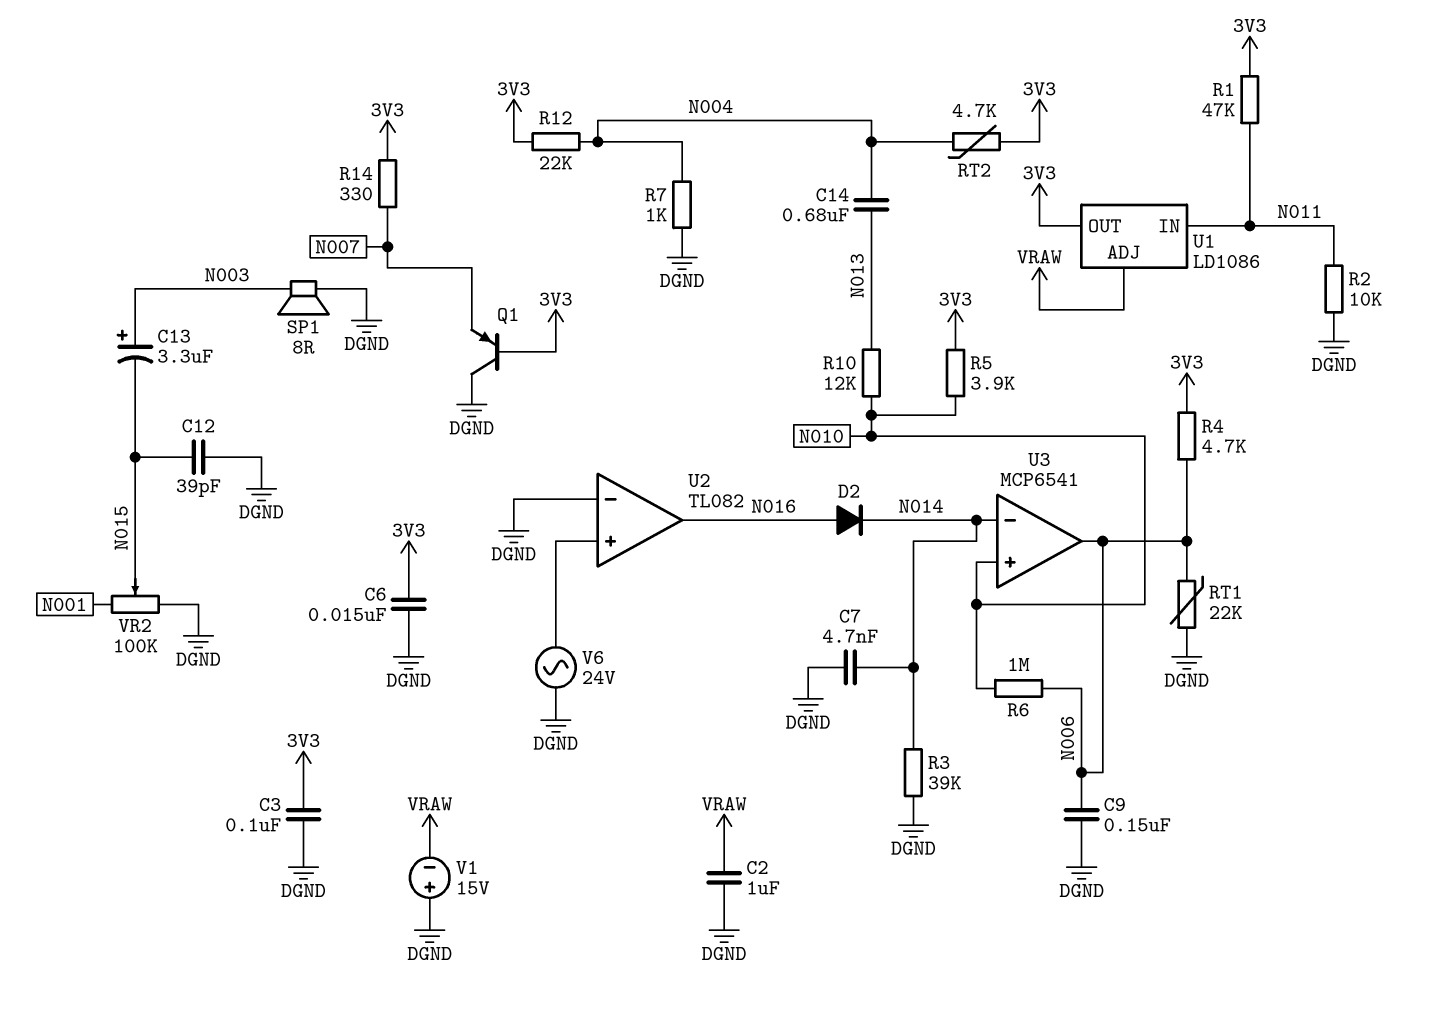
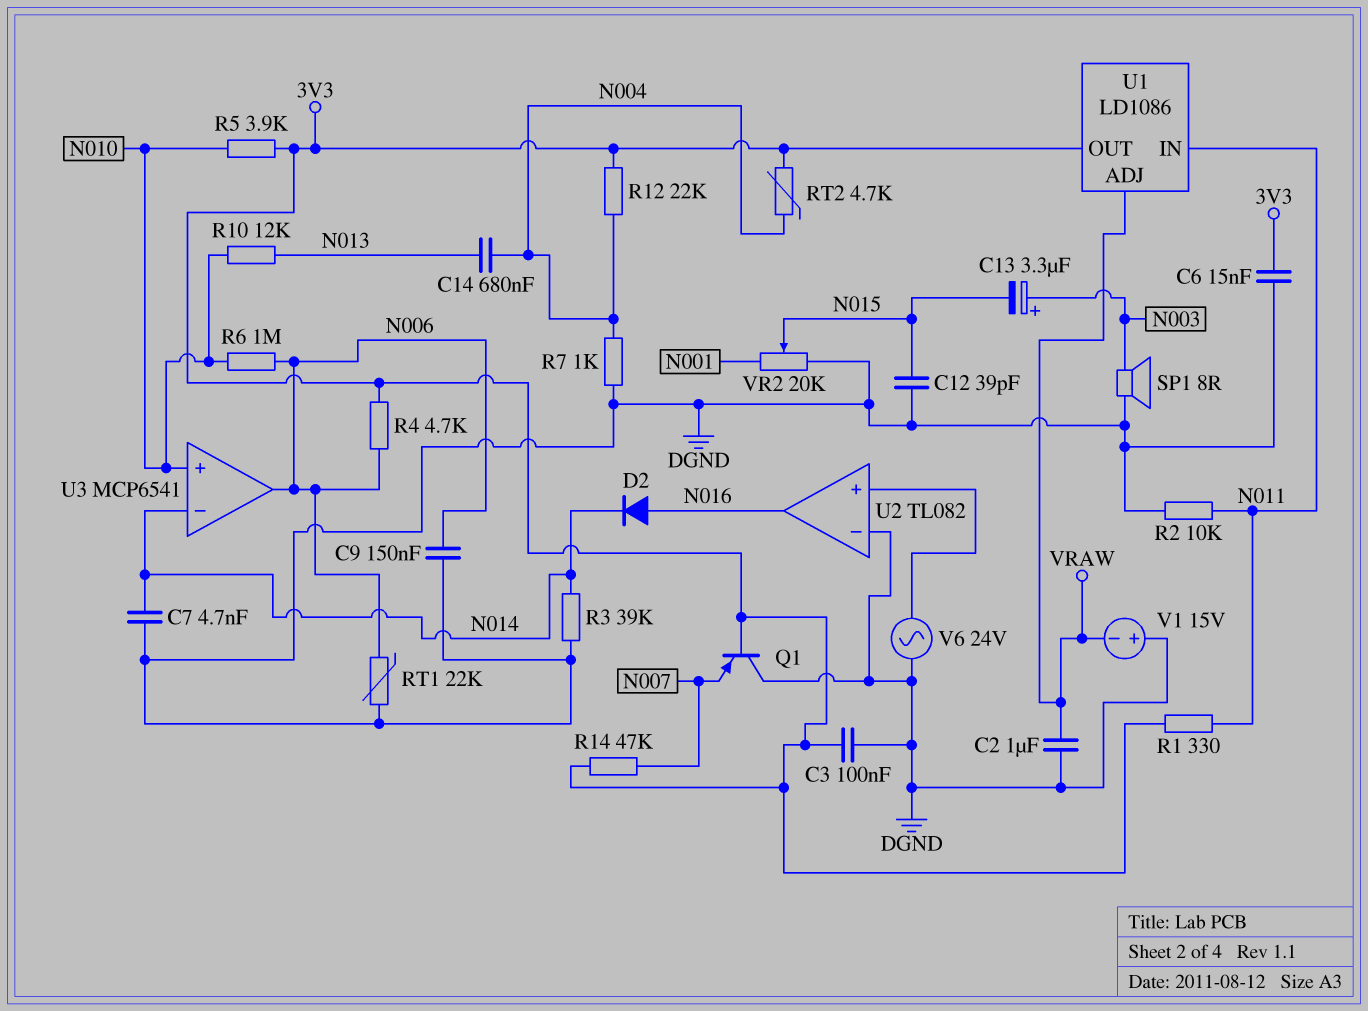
R1: 47k (3V3, N011) -> 330 (3V3, N011)
R14: 330 (3V3, N007) -> 47k (3V3, N007)
VR2: 100k (DGND, N001, wiper N015) -> 20k (DGND, N001, wiper N015)

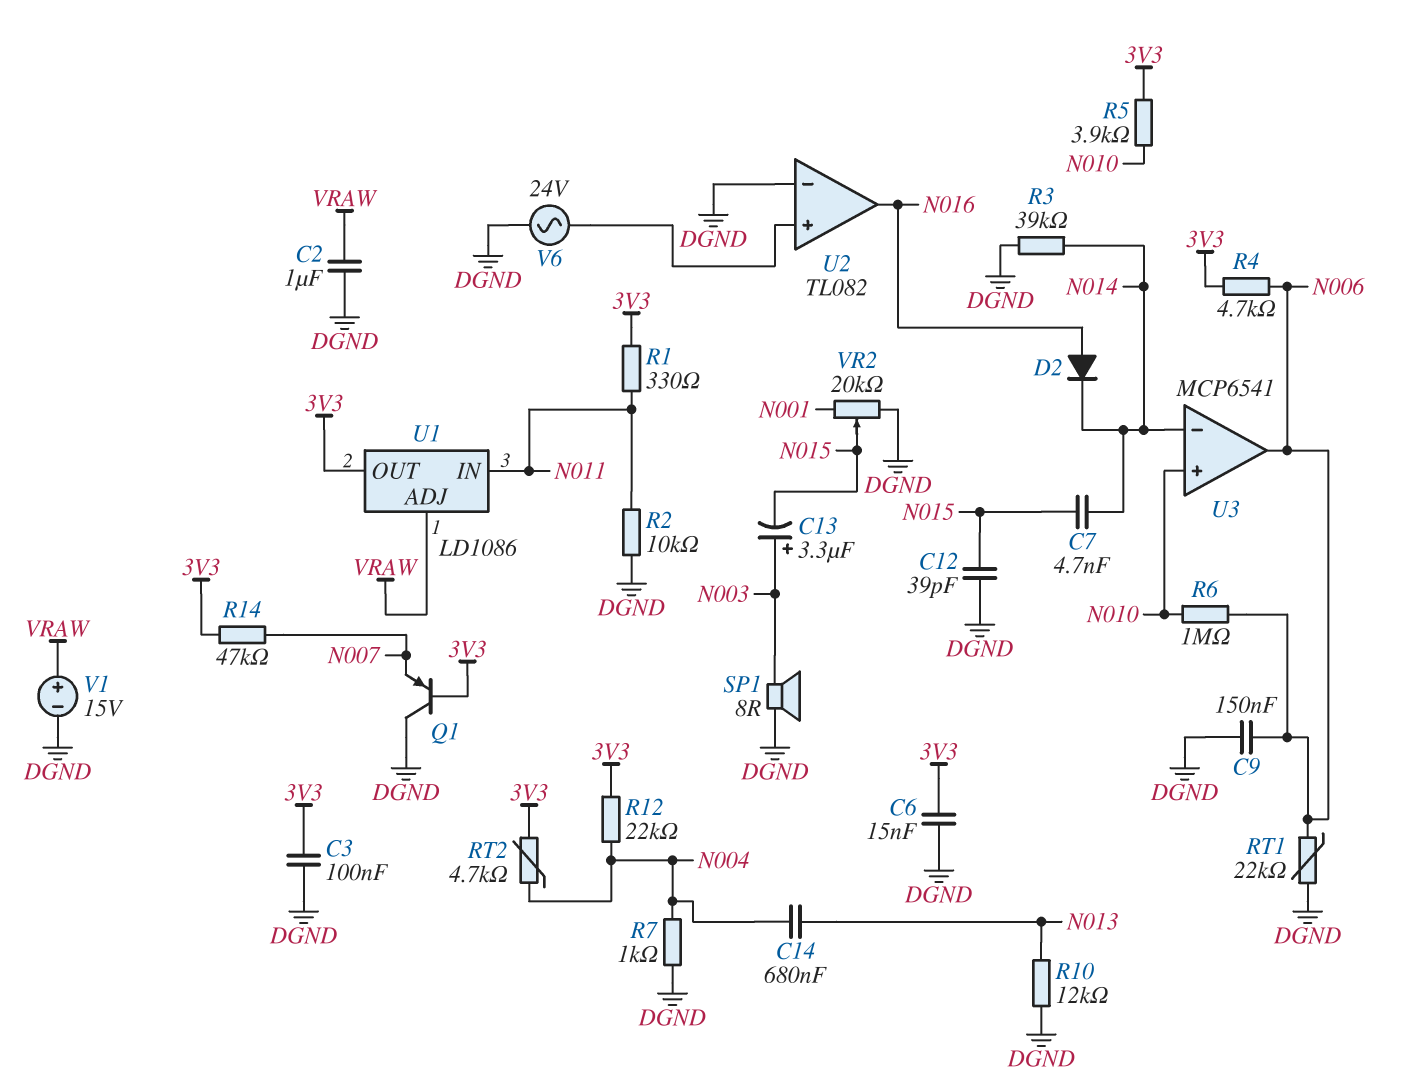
C7: 4.7nF (DGND, N014) -> 4.7nF (N014, N015)
R10: 12k (N010, N013) -> 12k (DGND, N013)
V1: 15V (plus DGND, minus VRAW) -> 15V (plus VRAW, minus DGND)

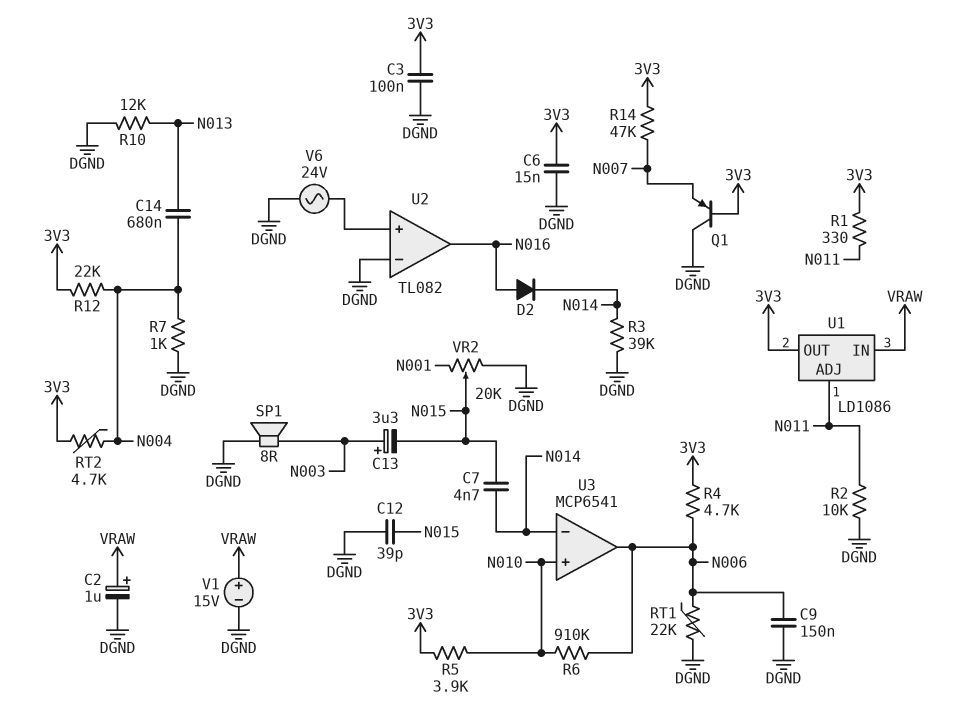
C2: 1uF (DGND, VRAW) -> 1uF (plus VRAW, minus DGND)
R6: 1M (N006, N010) -> 910k (N006, N010)
U1 pin ADJ: VRAW -> N011
U1 pin IN: N011 -> VRAW

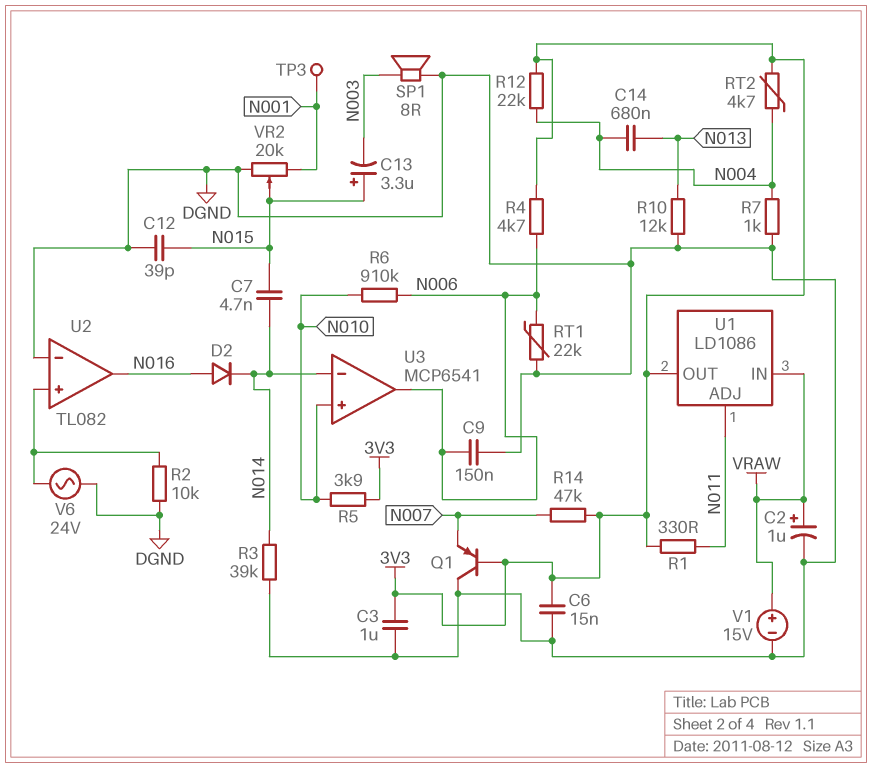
C3: 100nF (3V3, DGND) -> 1uF (3V3, DGND)
C13: 3.3uF (plus N003, minus N015) -> 3.3uF (plus N015, minus N003)
R2: 10k (DGND, N011) -> 10k (DGND, U2/in+)
TP3: none -> test point (N001)

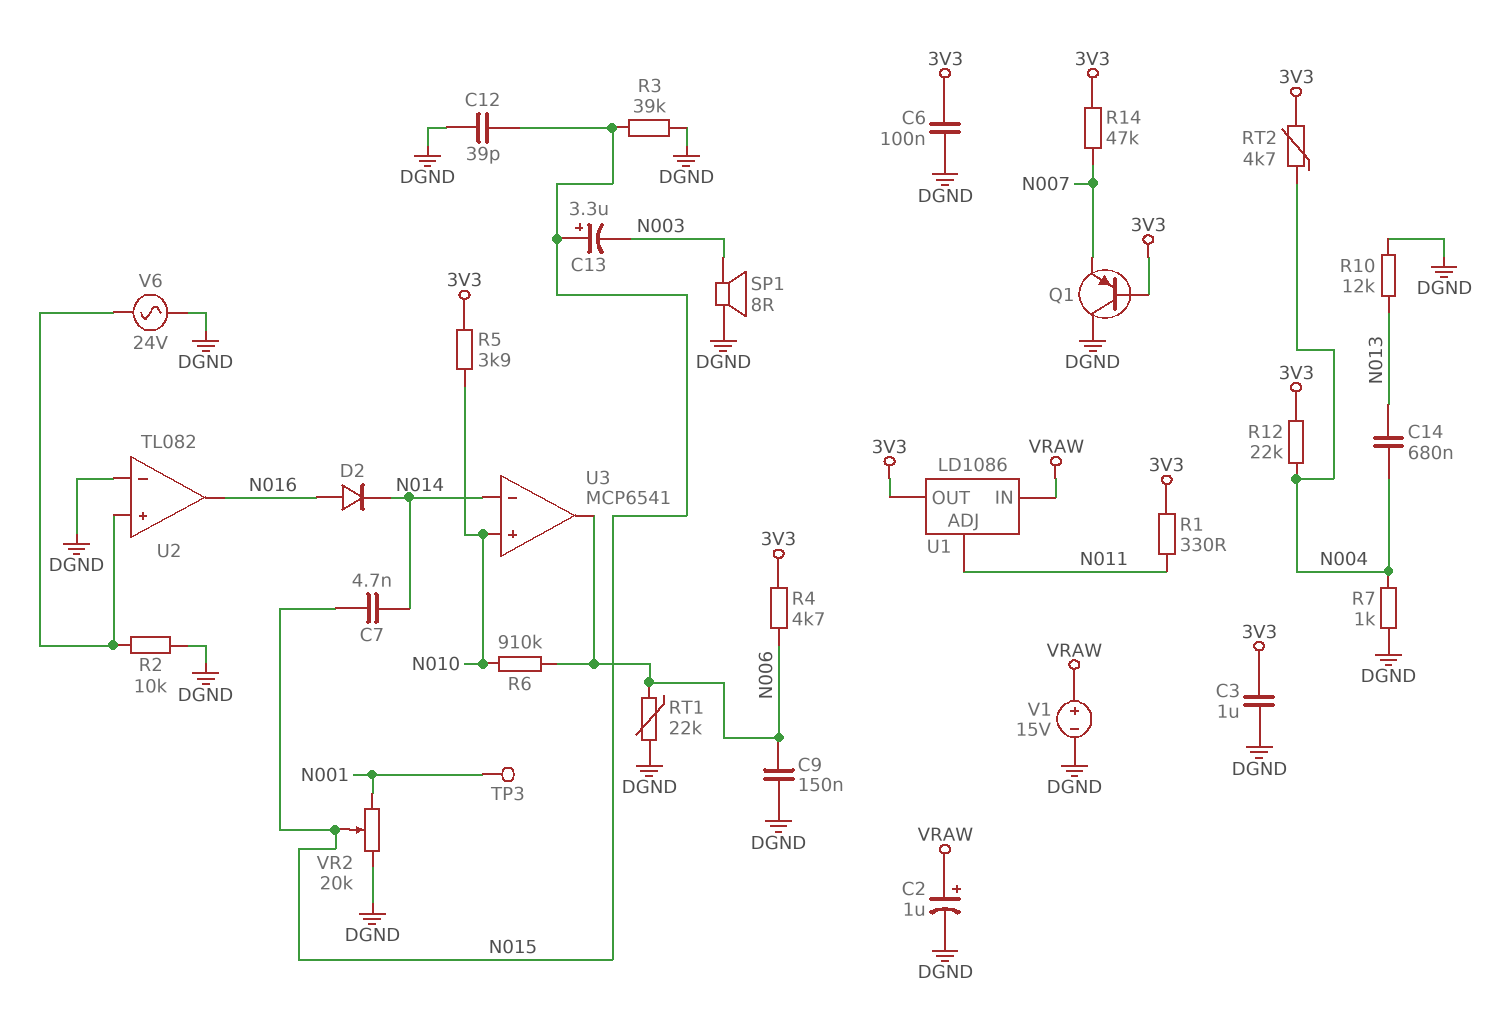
C6: 15nF (3V3, DGND) -> 100nF (3V3, DGND)
R3: 39k (DGND, N014) -> 39k (DGND, N015)

